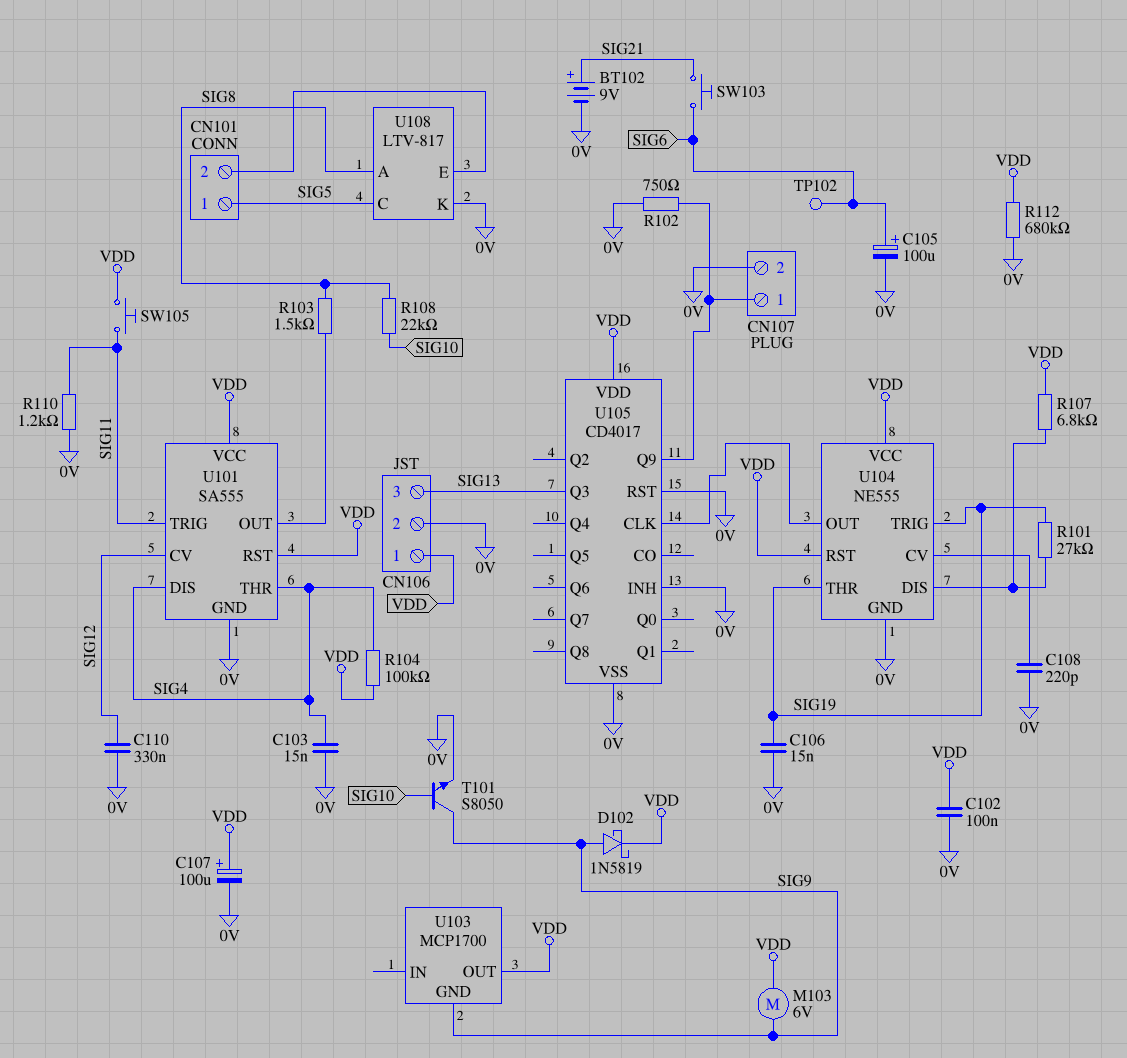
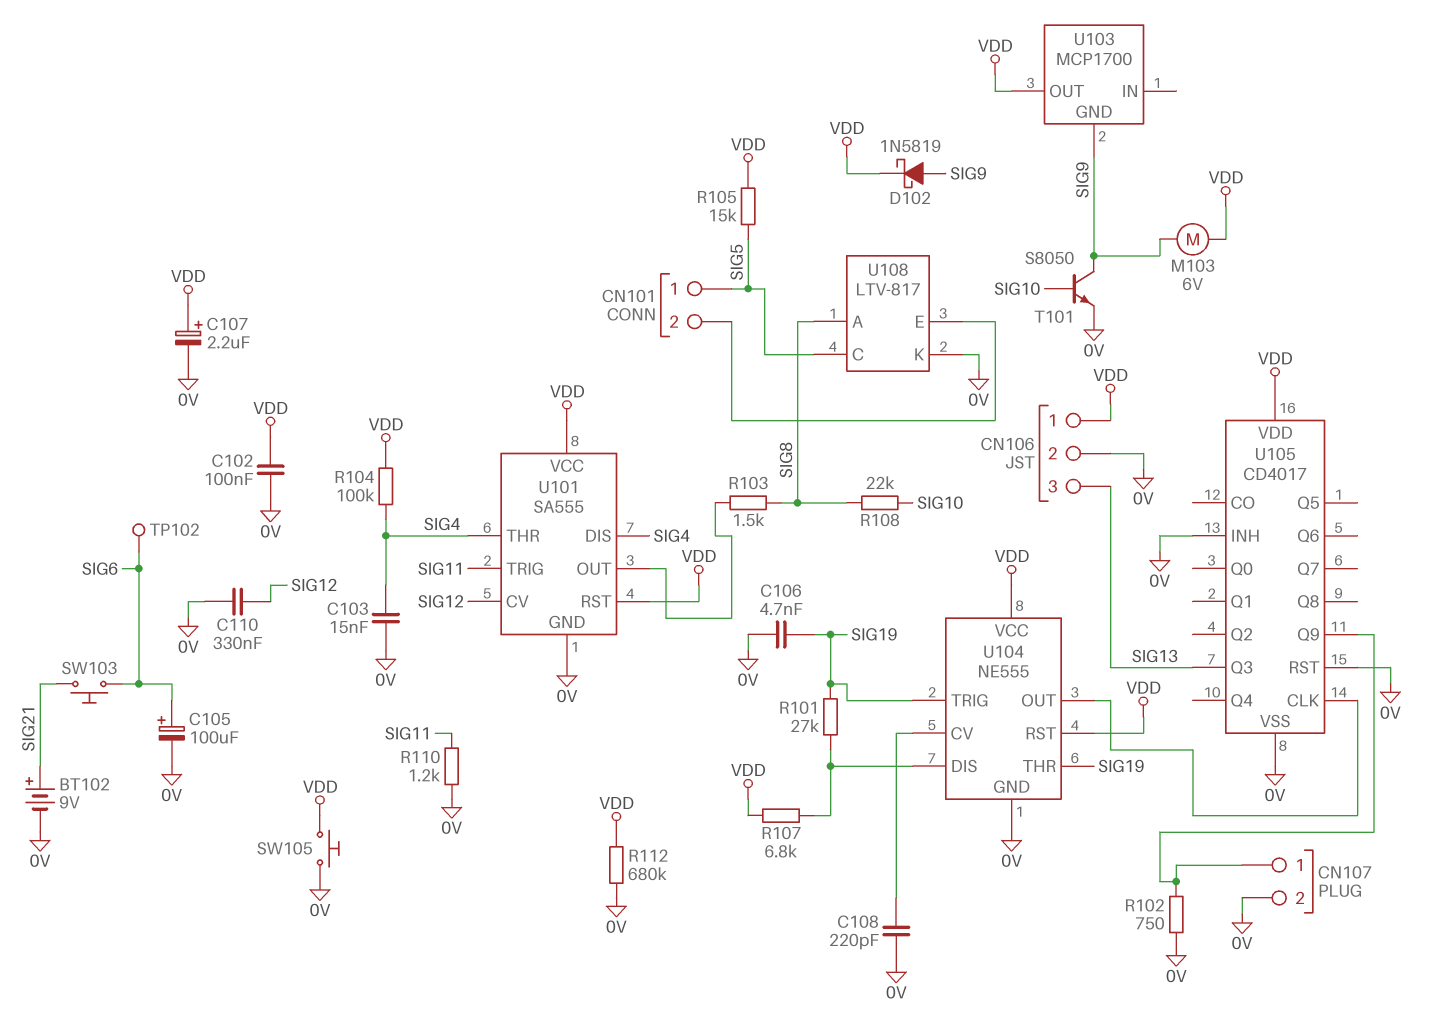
C106: 15nF (0V, SIG19) -> 4.7nF (0V, SIG19)
C107: 100uF (plus VDD, minus 0V) -> 2.2uF (plus VDD, minus 0V)
R105: none -> 15k (SIG5, VDD)
SW105: button (SIG11, VDD) -> button (0V, VDD)

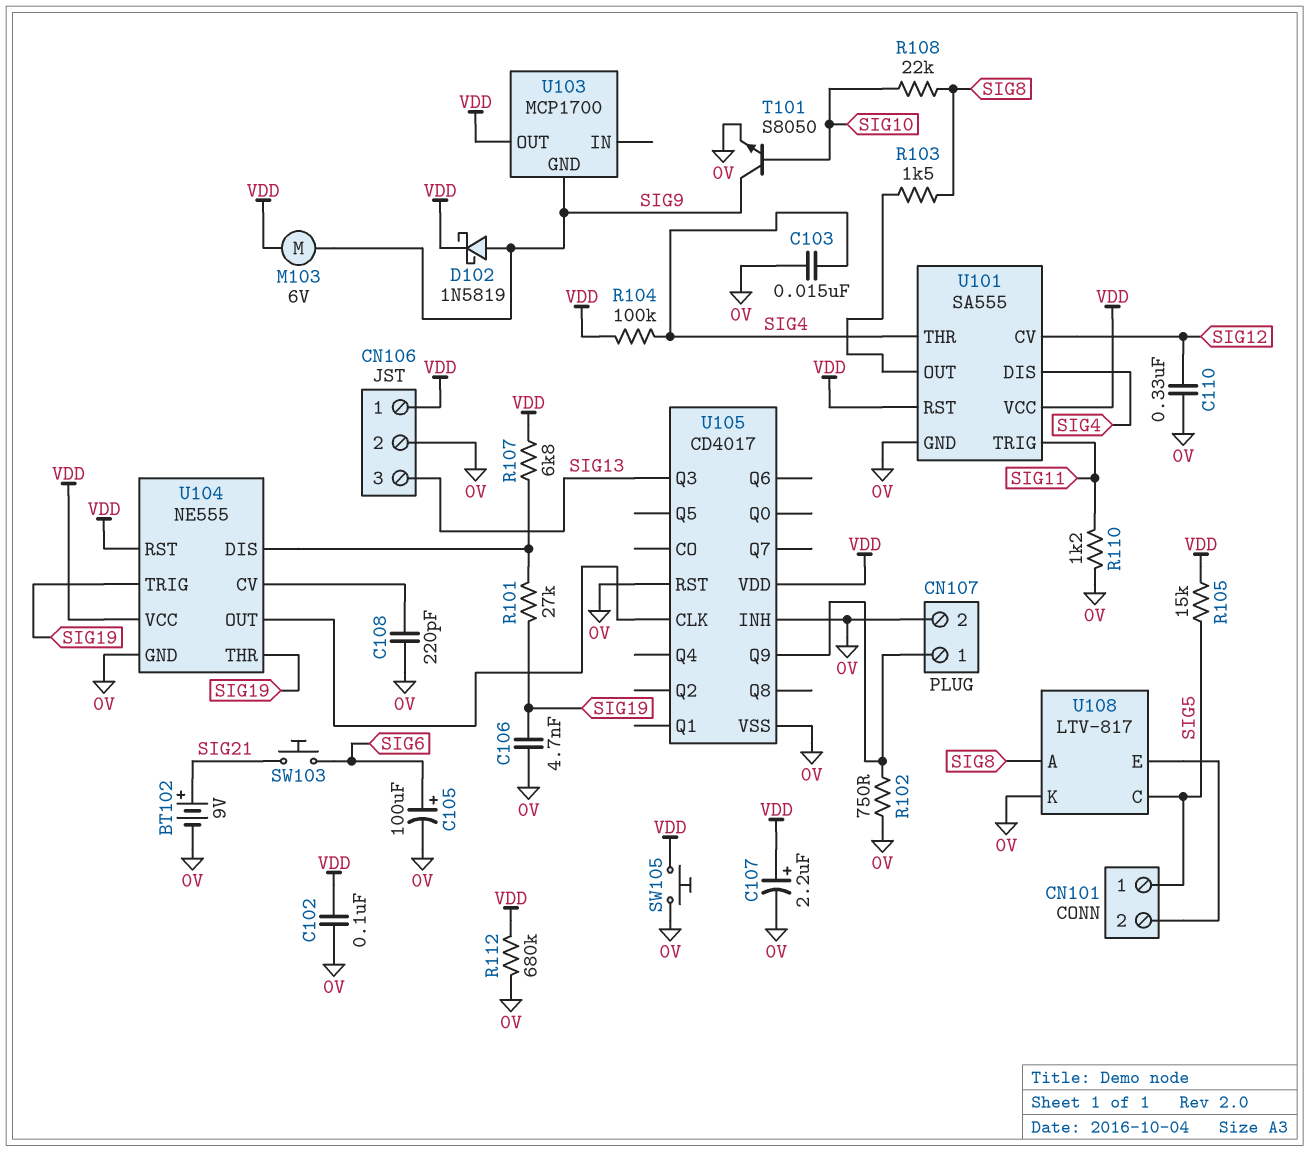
TP102: test point (SIG6) -> none

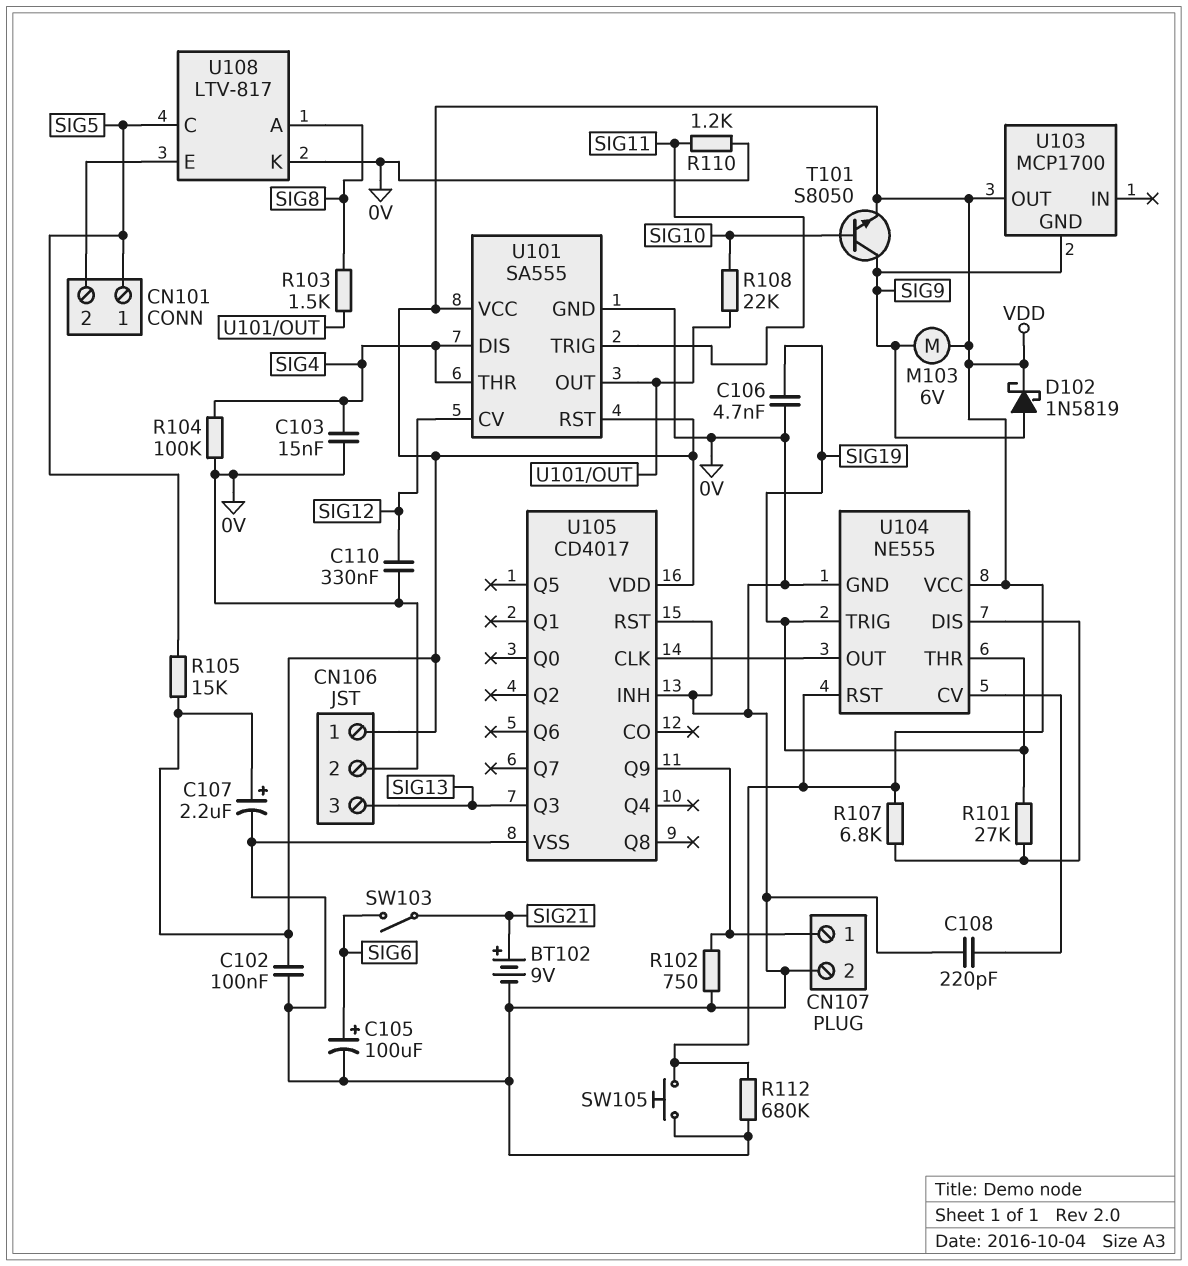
R104: 100k (SIG4, VDD) -> 100k (0V, SIG4)
R108: 22k (SIG8, SIG10) -> 22k (SIG10, U101/OUT)
SW103: button (SIG6, SIG21) -> switch (SIG6, SIG21)
T101: NPN S8050 (B SIG10, C SIG9, E 0V) -> NPN S8050 (B SIG10, C SIG9, E VDD)

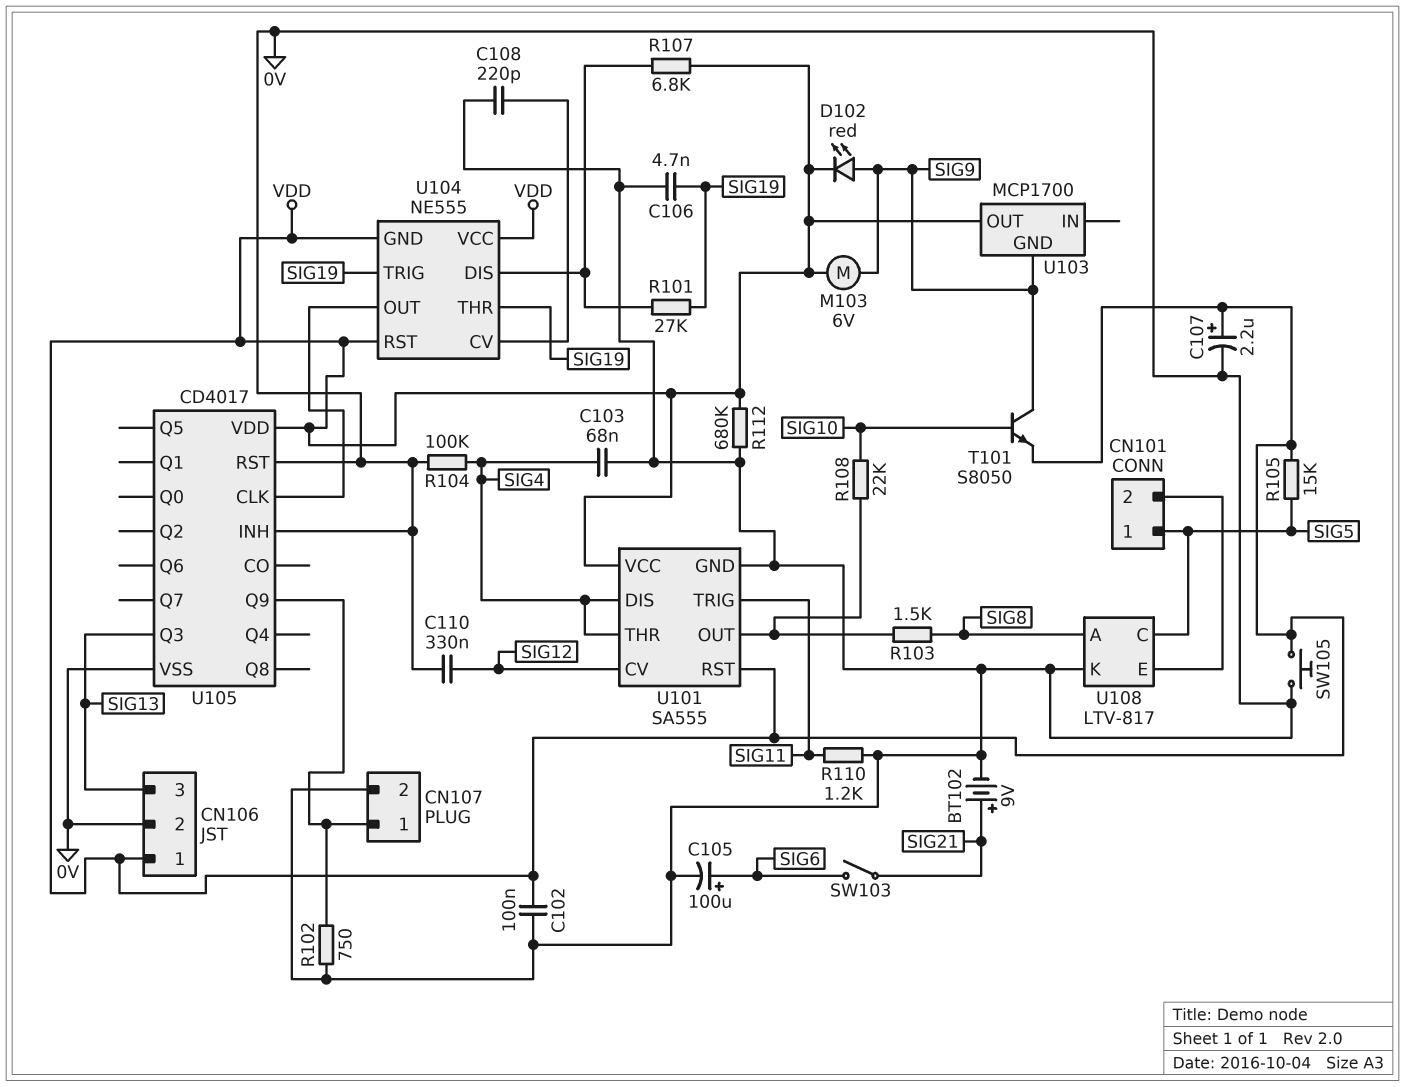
C103: 15nF (0V, SIG4) -> 68nF (0V, SIG4)
D102: schottky 1N5819 (A SIG9, K VDD) -> LED red (A SIG9, K VDD)
U104 pin GND: 0V -> VDD

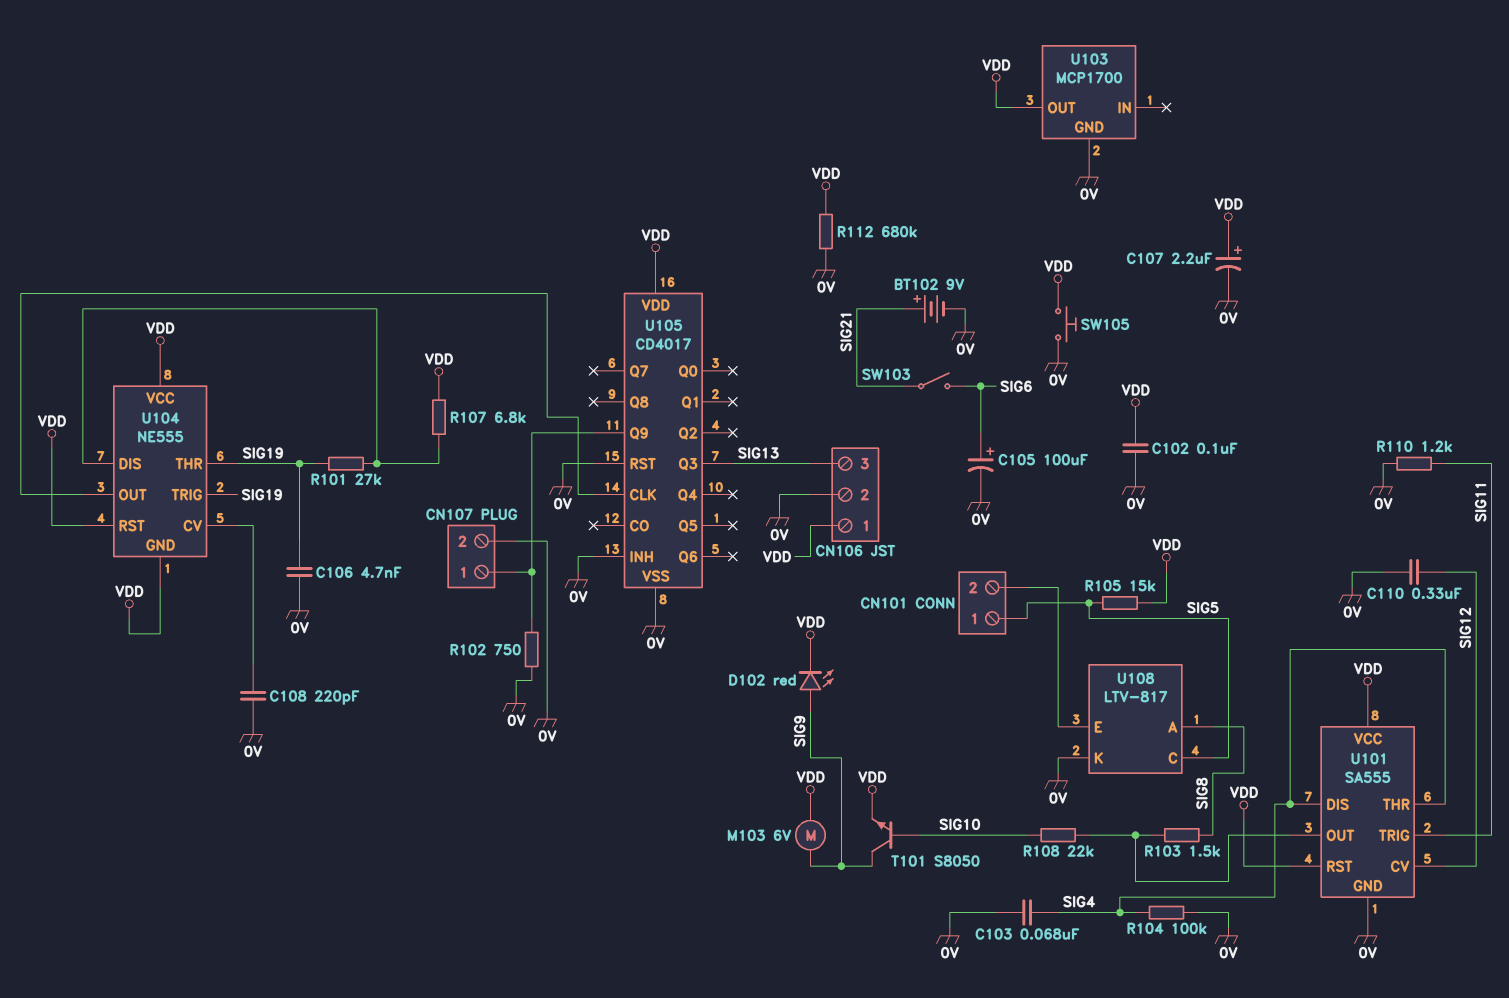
U103 pin GND: SIG9 -> 0V

